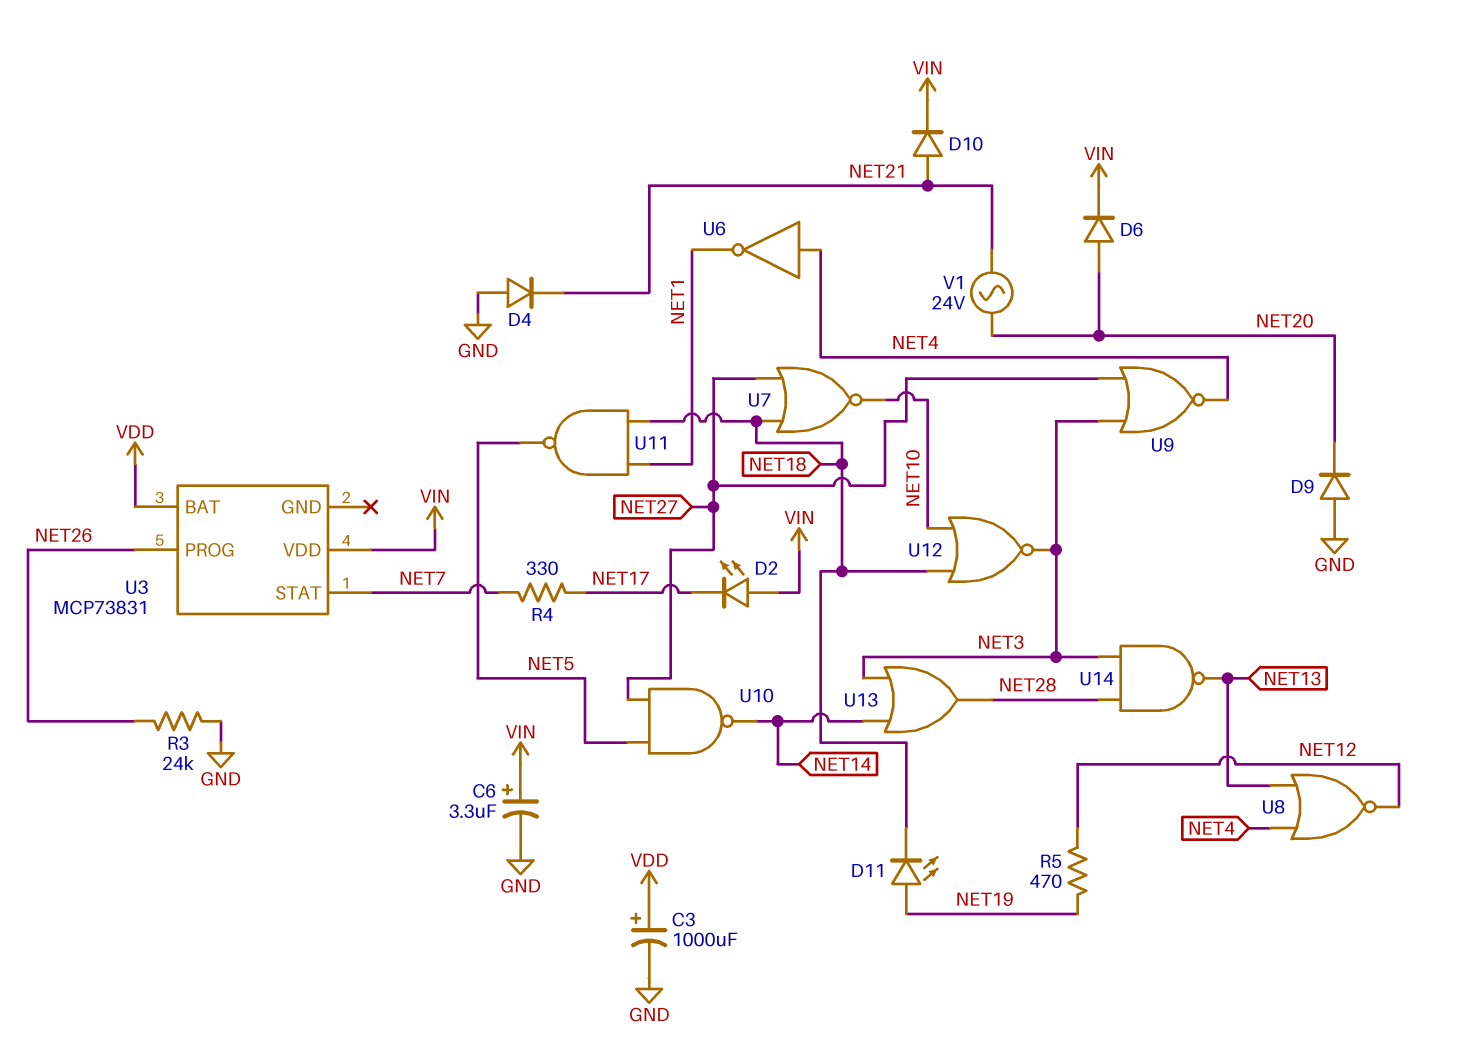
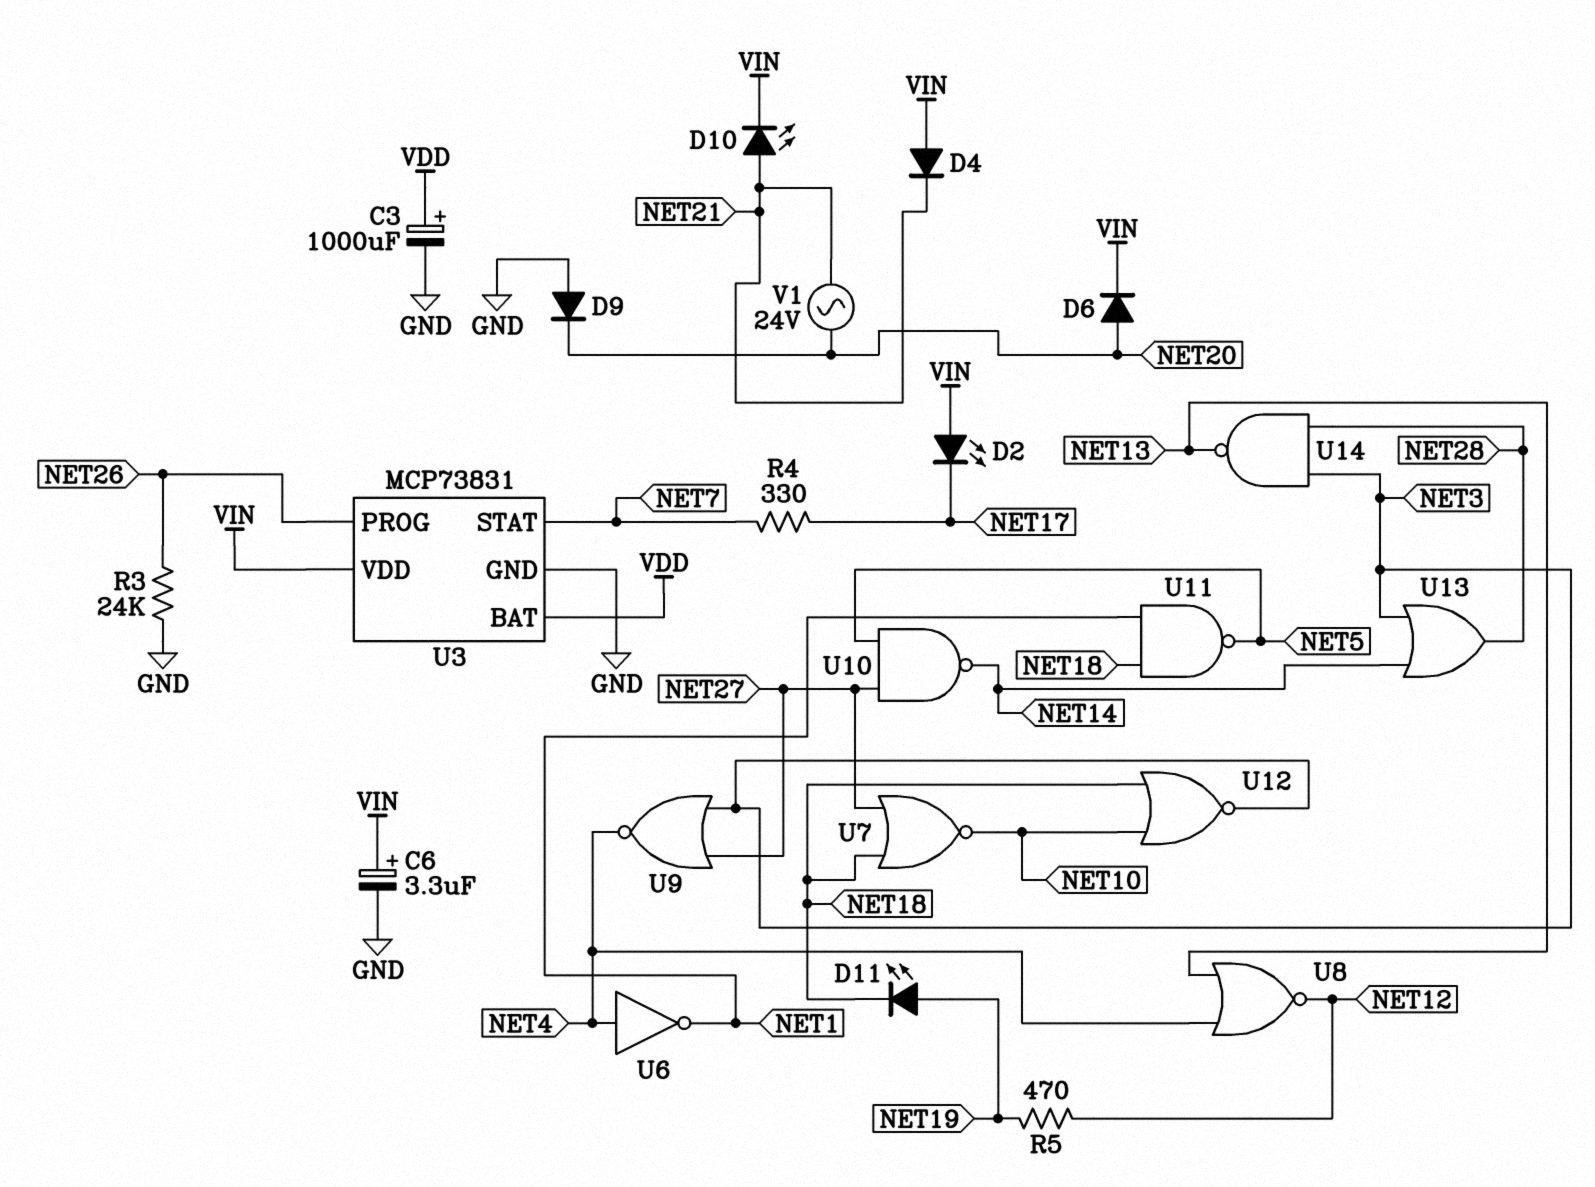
D4: diode (A GND, K NET21) -> diode (A VIN, K NET21)
D10: diode (A NET21, K VIN) -> LED (A NET21, K VIN)
U3 pin GND: none -> GND

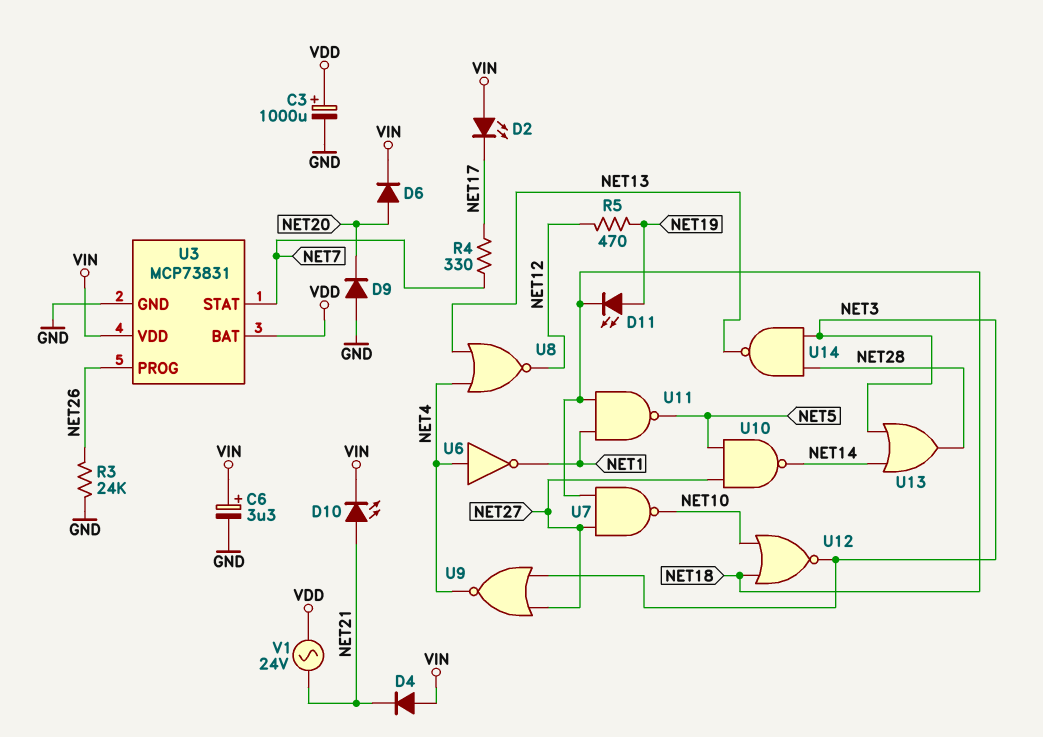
U7: NOR (in NET18, in NET27, out NET10) -> NAND (in NET18, in NET27, out NET10)
V1: AC 24V (NET20, NET21) -> AC 24V (NET21, VDD)

